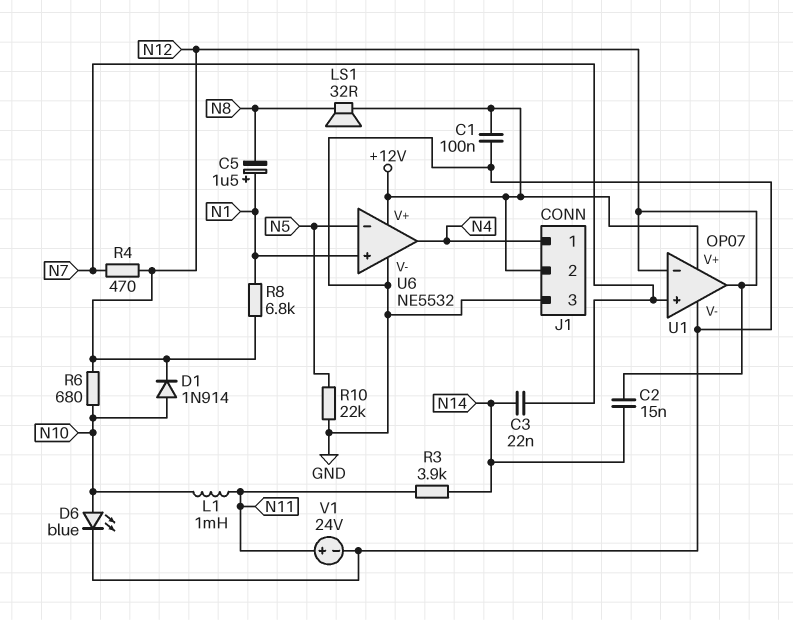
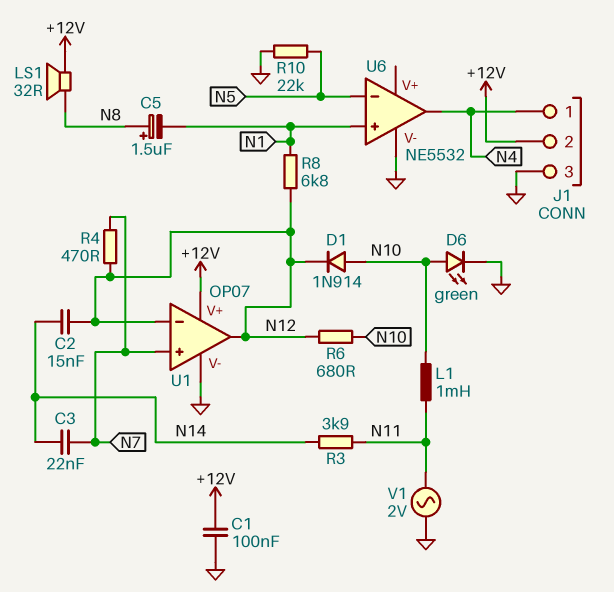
C5: 1.5uF (plus N1, minus N8) -> 1.5uF (plus N8, minus N1)
D6: LED blue (A N10, K GND) -> LED green (A N10, K GND)
U6 pin V+: +12V -> none
V1: 24V (plus N11, minus GND) -> AC 2V (GND, N11)

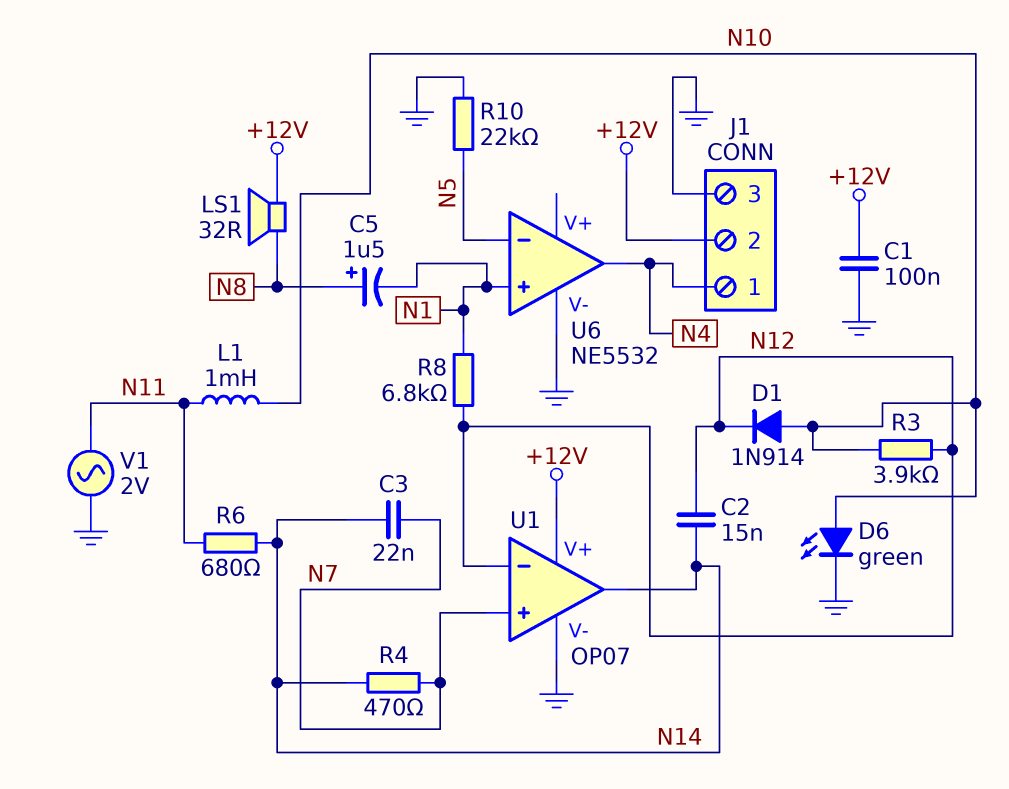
R3: 3.9k (N11, N14) -> 3.9k (N10, N12)
R4: 470 (N7, N12) -> 470 (N7, N14)
R6: 680 (N10, N12) -> 680 (N11, N14)
U1 pin out: N12 -> N14

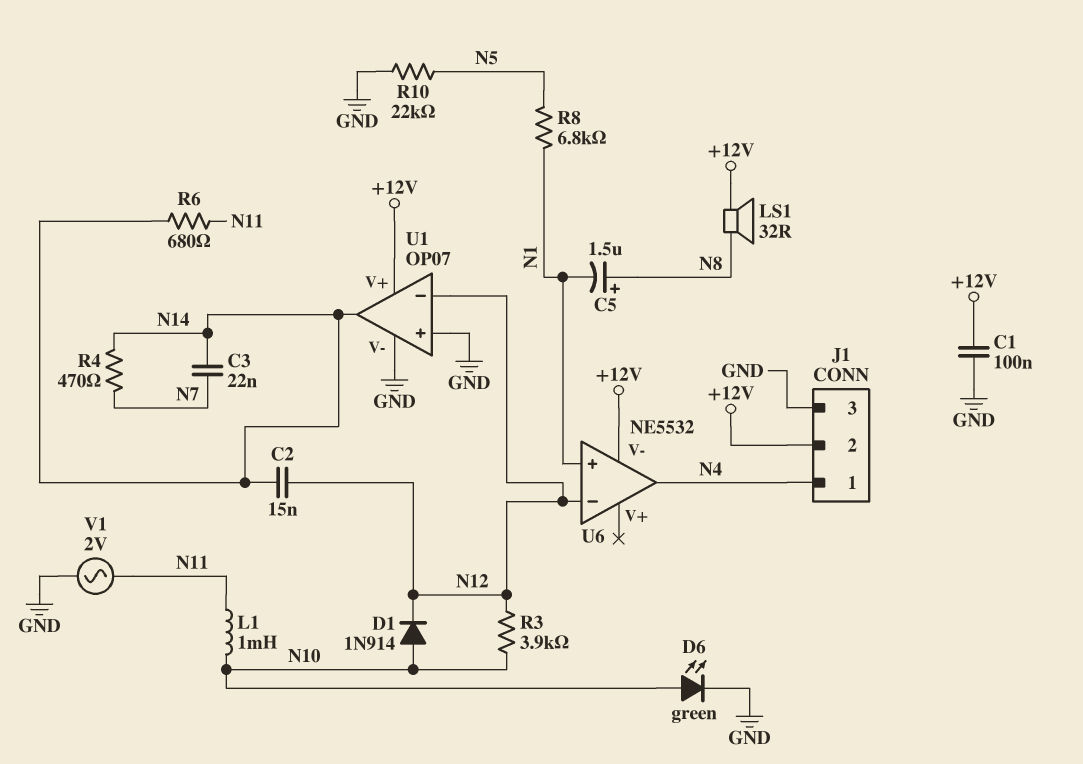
R8: 6.8k (N1, N12) -> 6.8k (N1, N5)
U1 pin in+: N7 -> GND
U6 pin V-: GND -> +12V
U6 pin in-: N5 -> N12

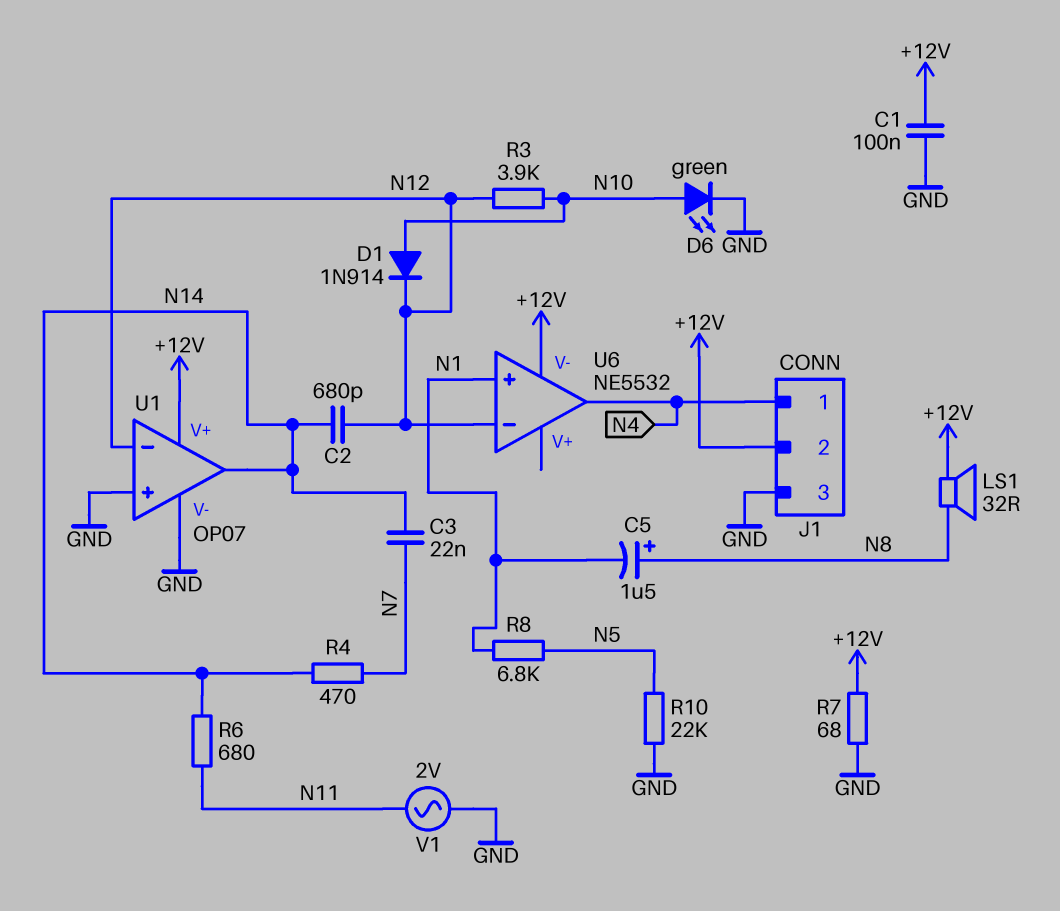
C2: 15nF (N12, N14) -> 680pF (N12, N14)
L1: 1mH (N10, N11) -> none
R7: none -> 68 (+12V, GND)

